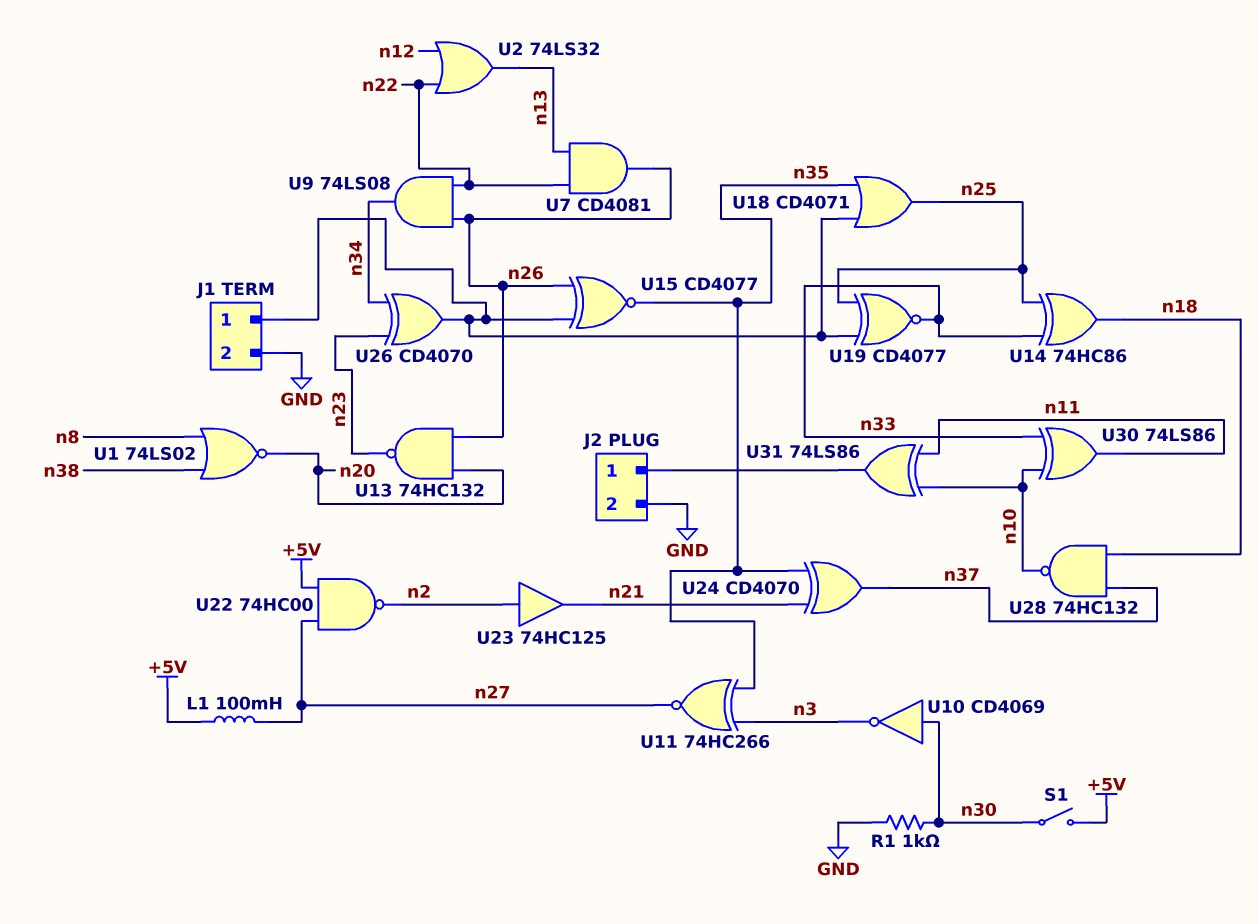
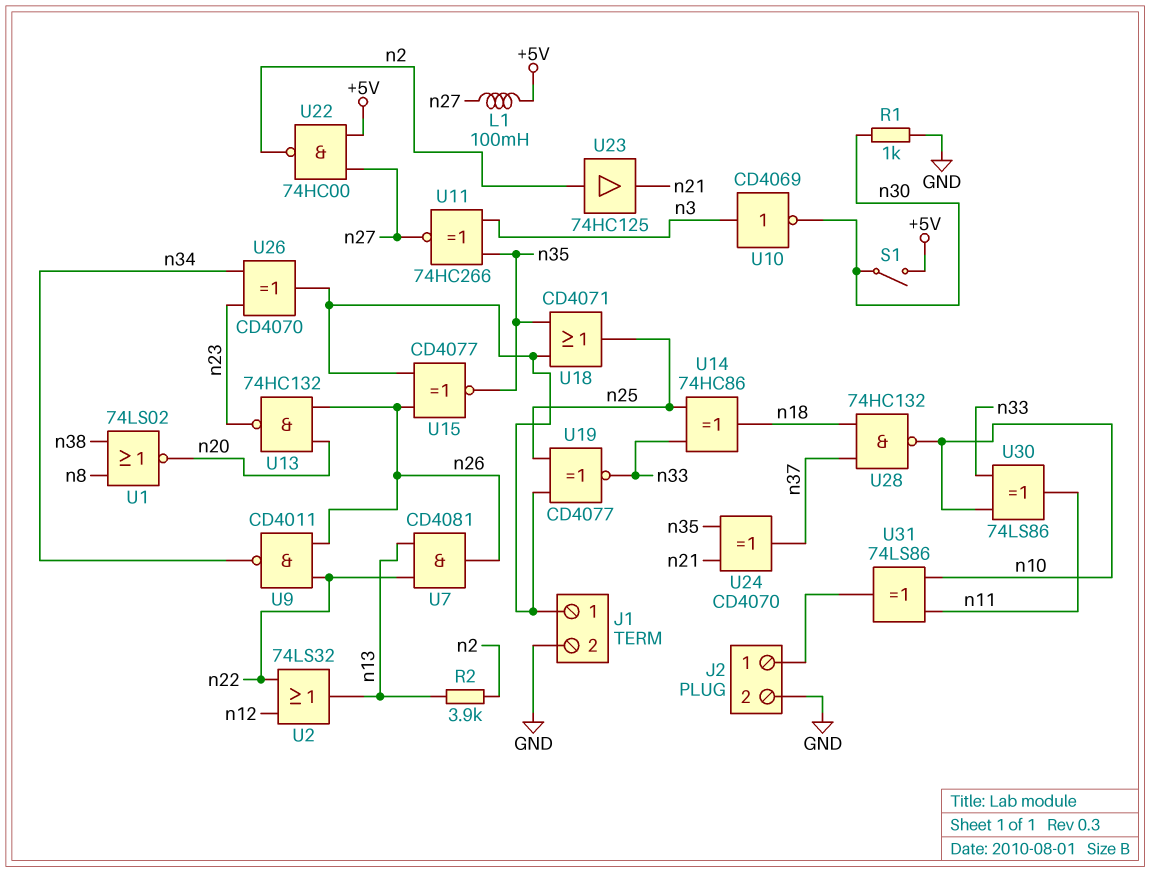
R2: none -> 3.9k (n2, n13)
U9: AND 74LS08 (in n22, in n26, out n34) -> NAND CD4011 (in n22, in n26, out n34)
U10: NOT CD4069 (in n30, out n3) -> NOT CD4069 (in n3, out n30)

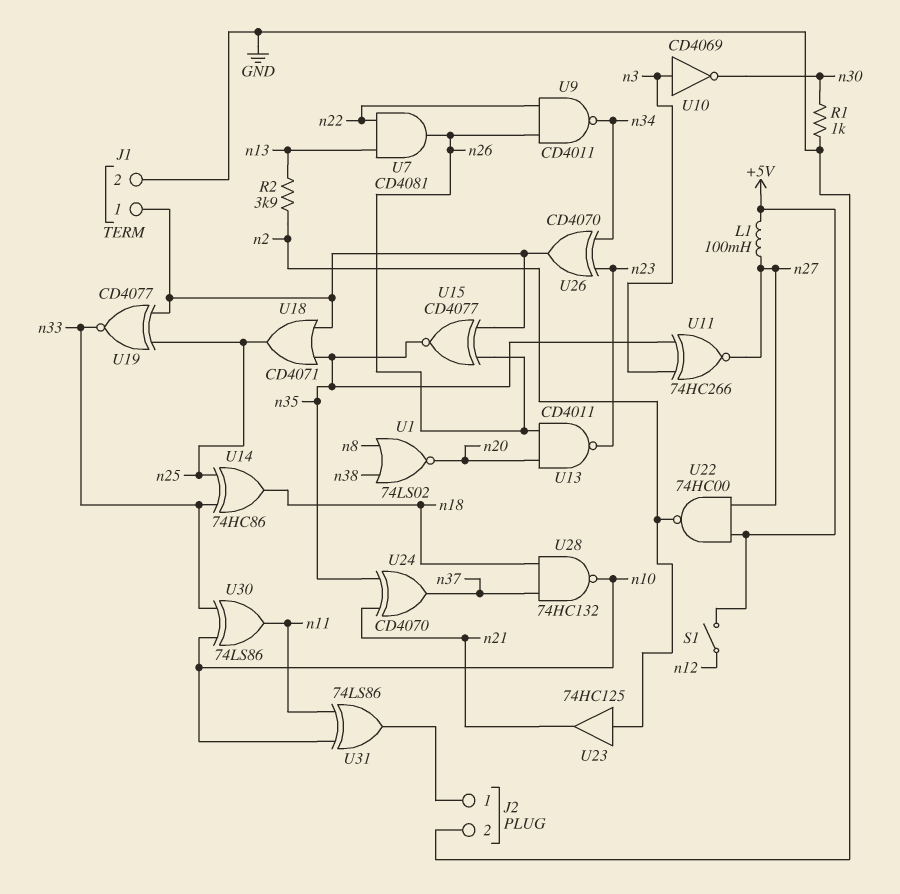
S1: switch (+5V, n30) -> switch (+5V, n12)
U2: OR 74LS32 (in n12, in n22, out n13) -> none
U13: NAND 74HC132 (in n20, in n26, out n23) -> NAND CD4011 (in n20, in n26, out n23)

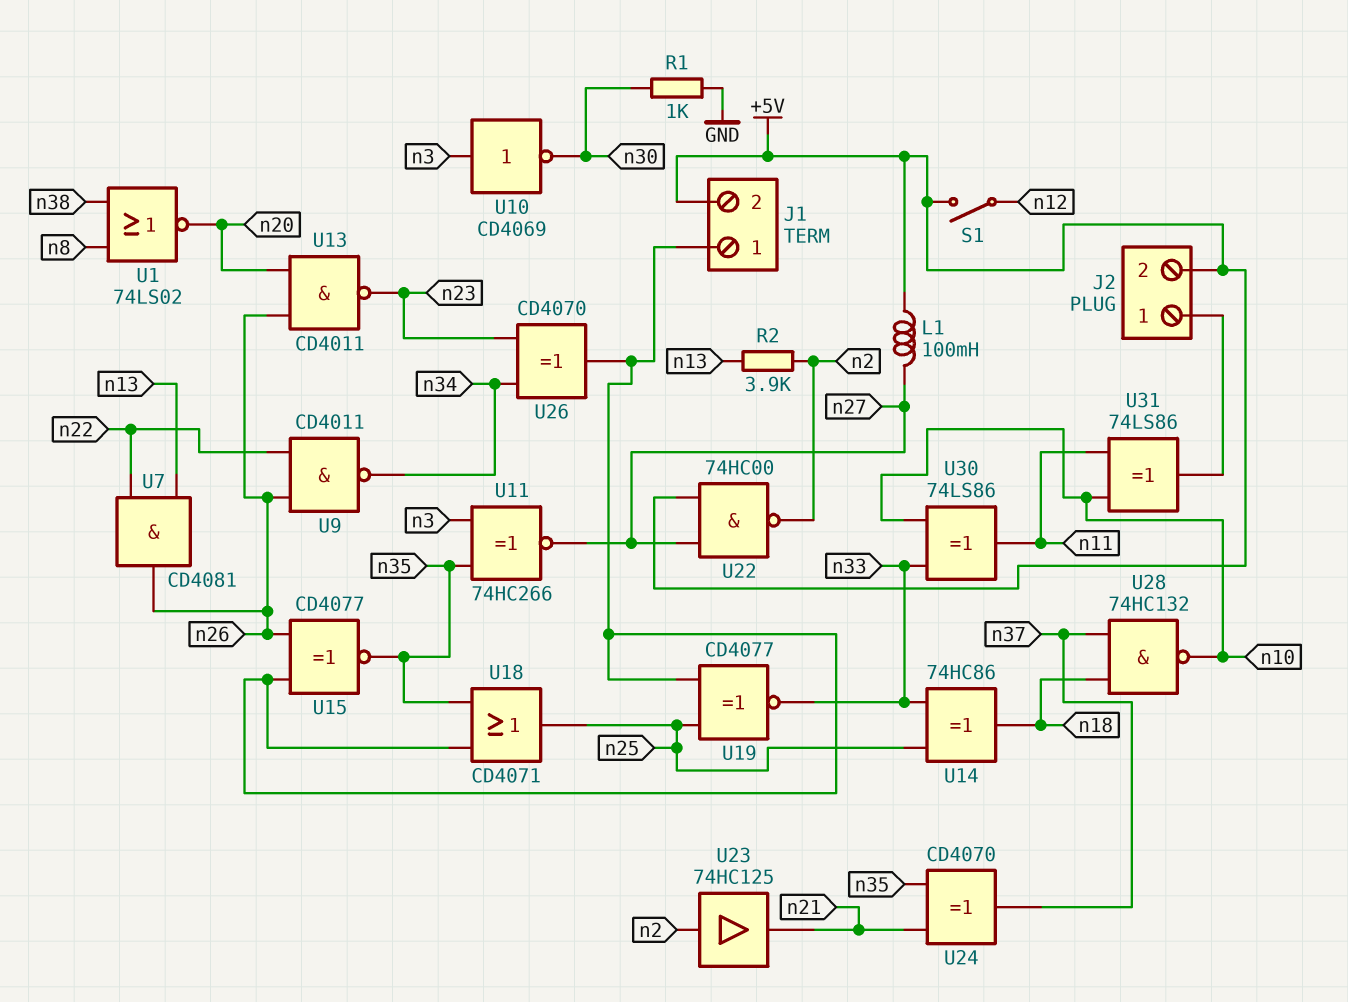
J1 pin 2: GND -> +5V
J2 pin 2: GND -> +5V

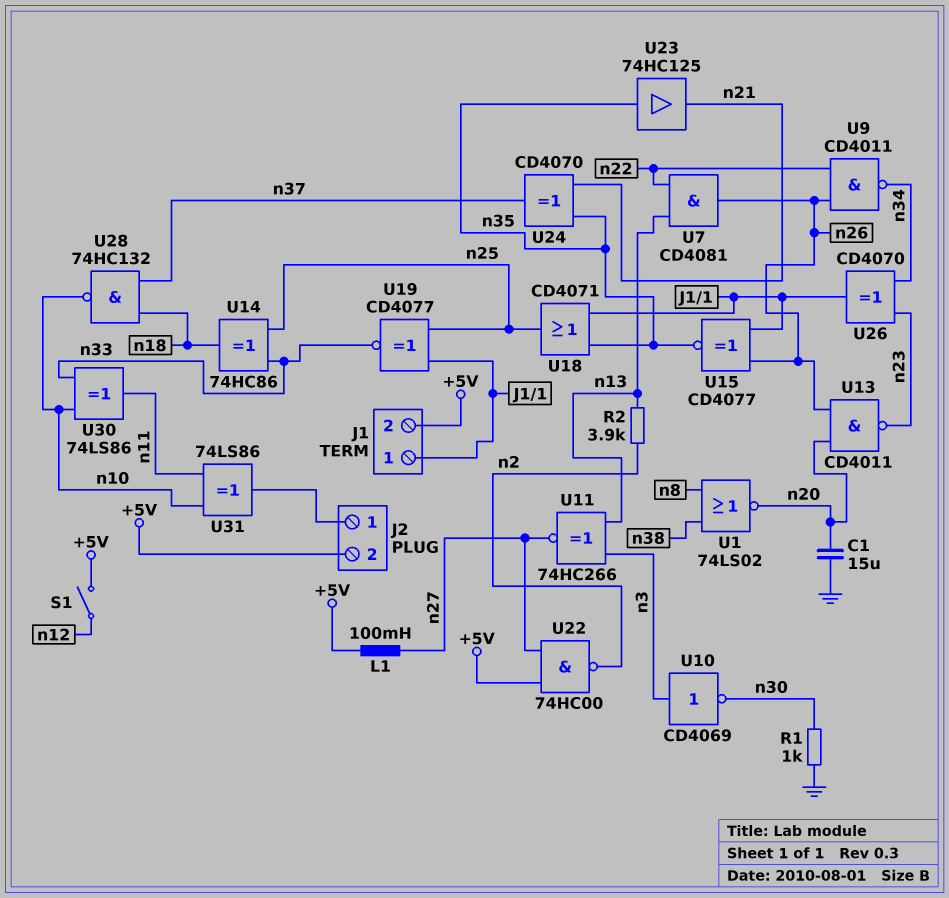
C1: none -> 15uF (GND, n20)
U11: XNOR 74HC266 (in n3, in n35, out n27) -> XNOR 74HC266 (in n3, in n13, out n27)
U23: buffer 74HC125 (in n2, out n21) -> buffer 74HC125 (in n35, out n21)

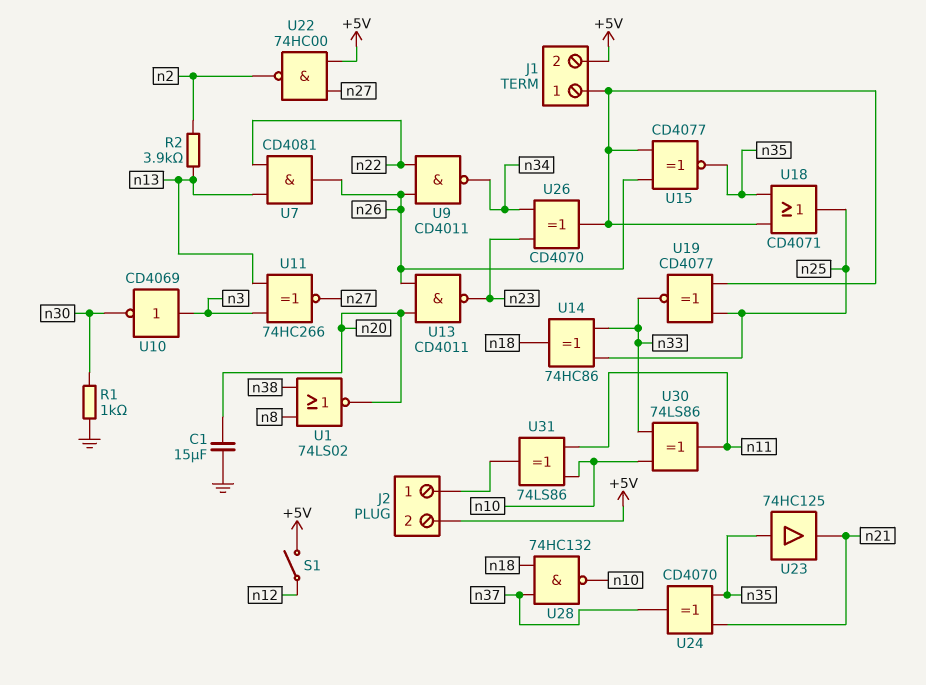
L1: 100mH (+5V, n27) -> none

